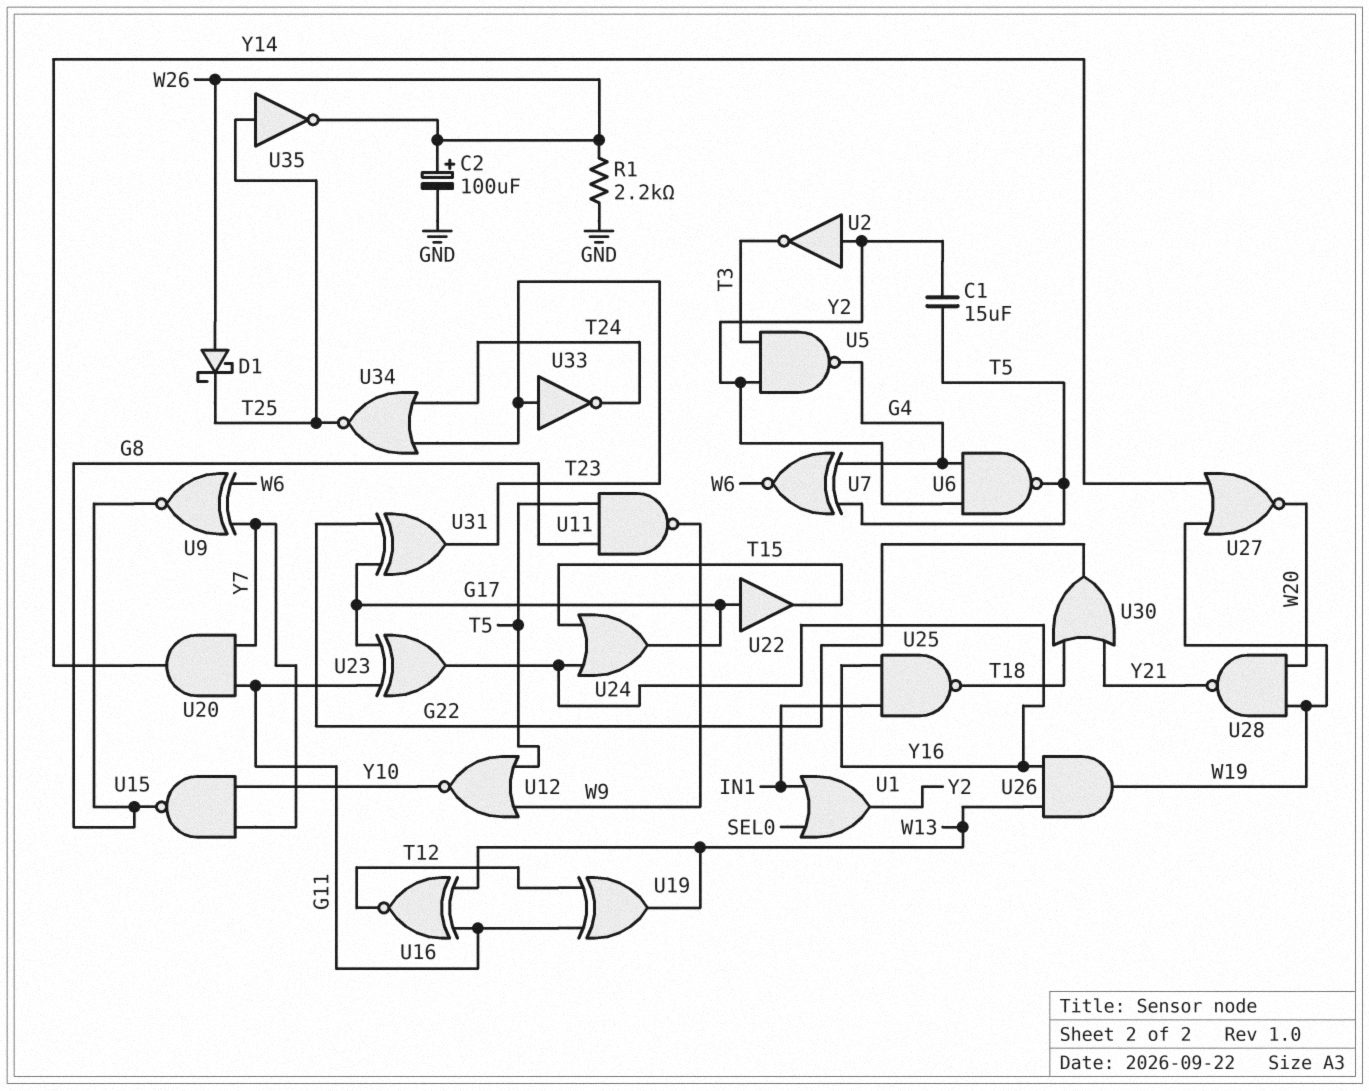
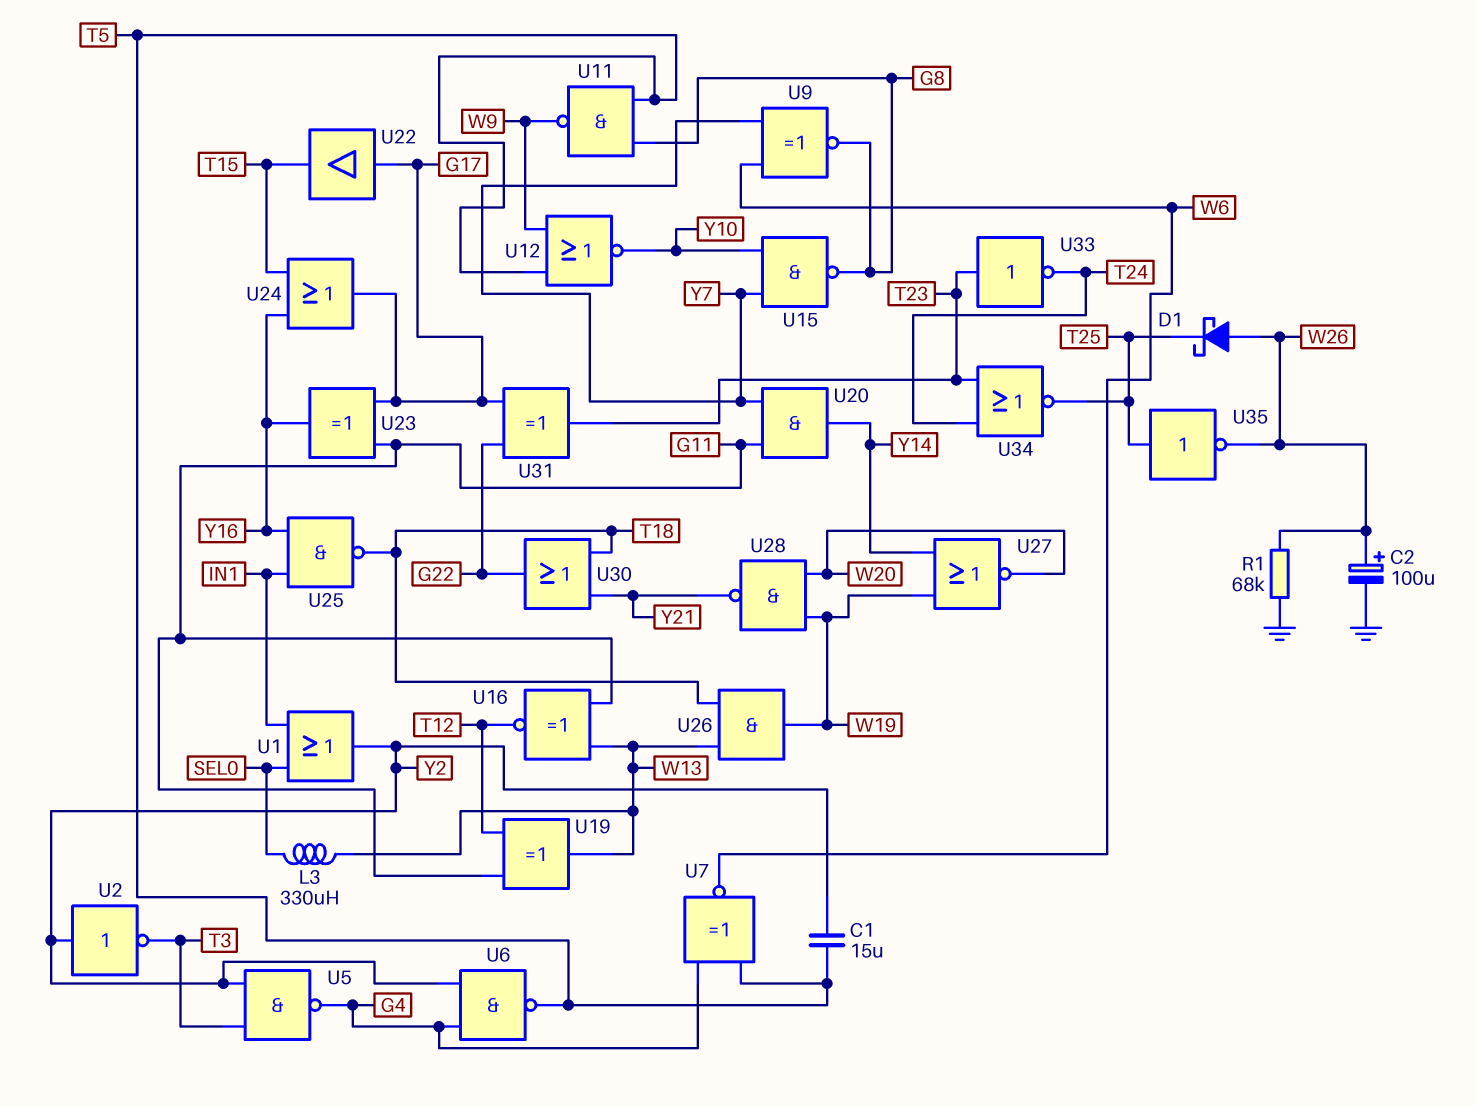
L3: none -> 330uH (SEL0, W13)
R1: 2.2k (GND, W26) -> 68k (GND, W26)
U26: AND (in W13, in Y16, out W19) -> AND (in T18, in W13, out W19)

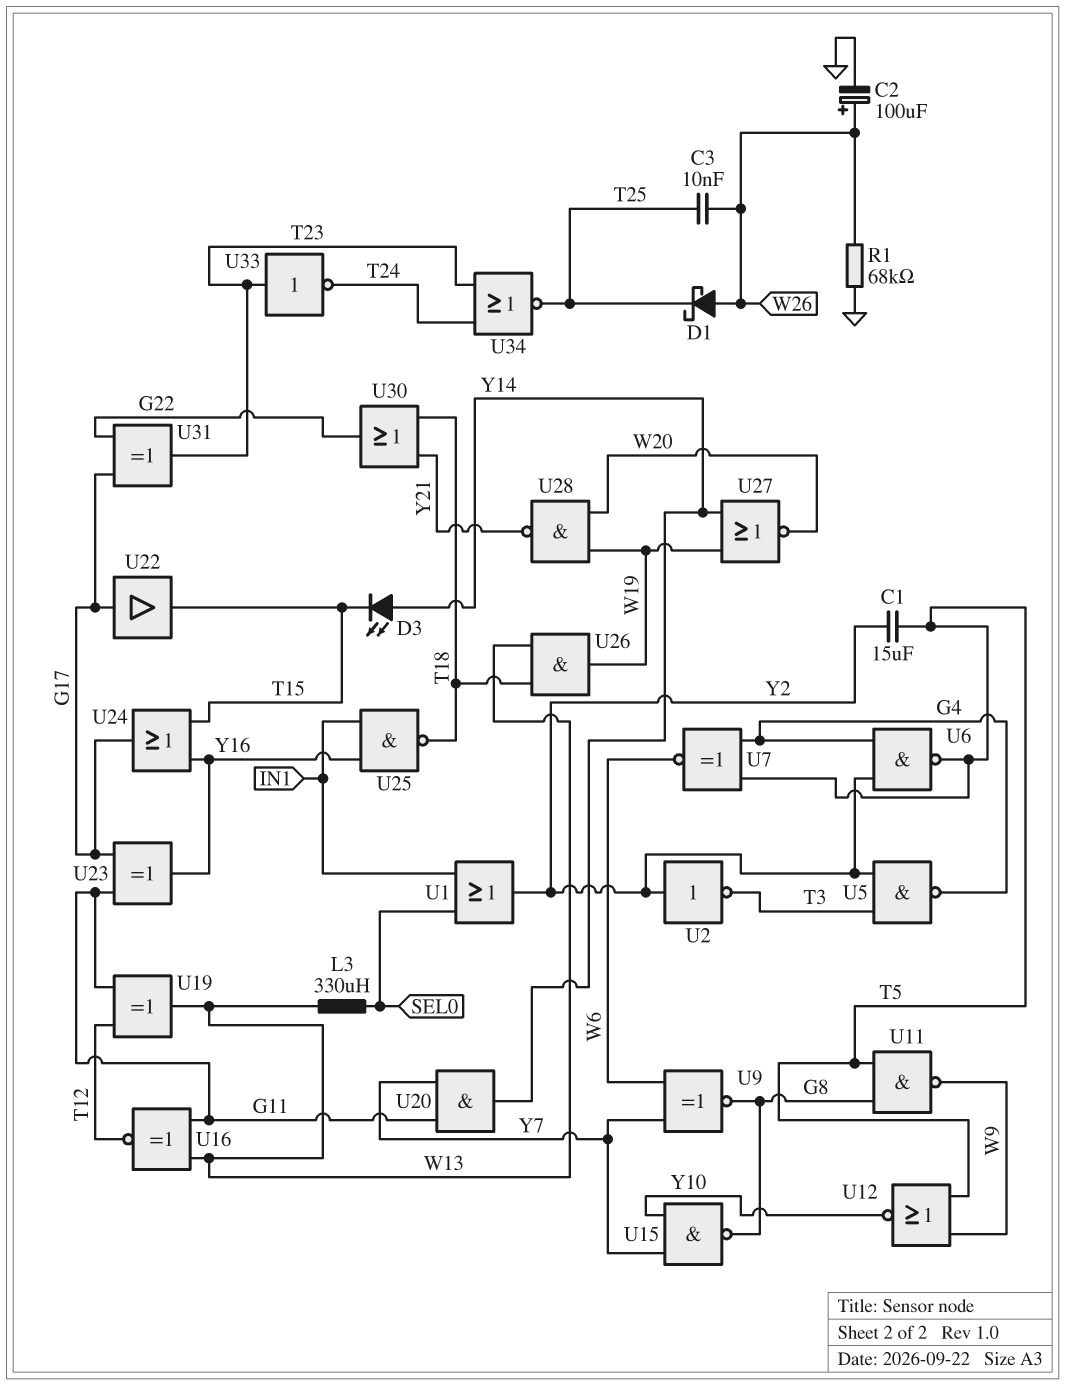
C3: none -> 10nF (T25, W26)
D3: none -> LED (A Y14, K T15)
U35: NOT (in T25, out W26) -> none

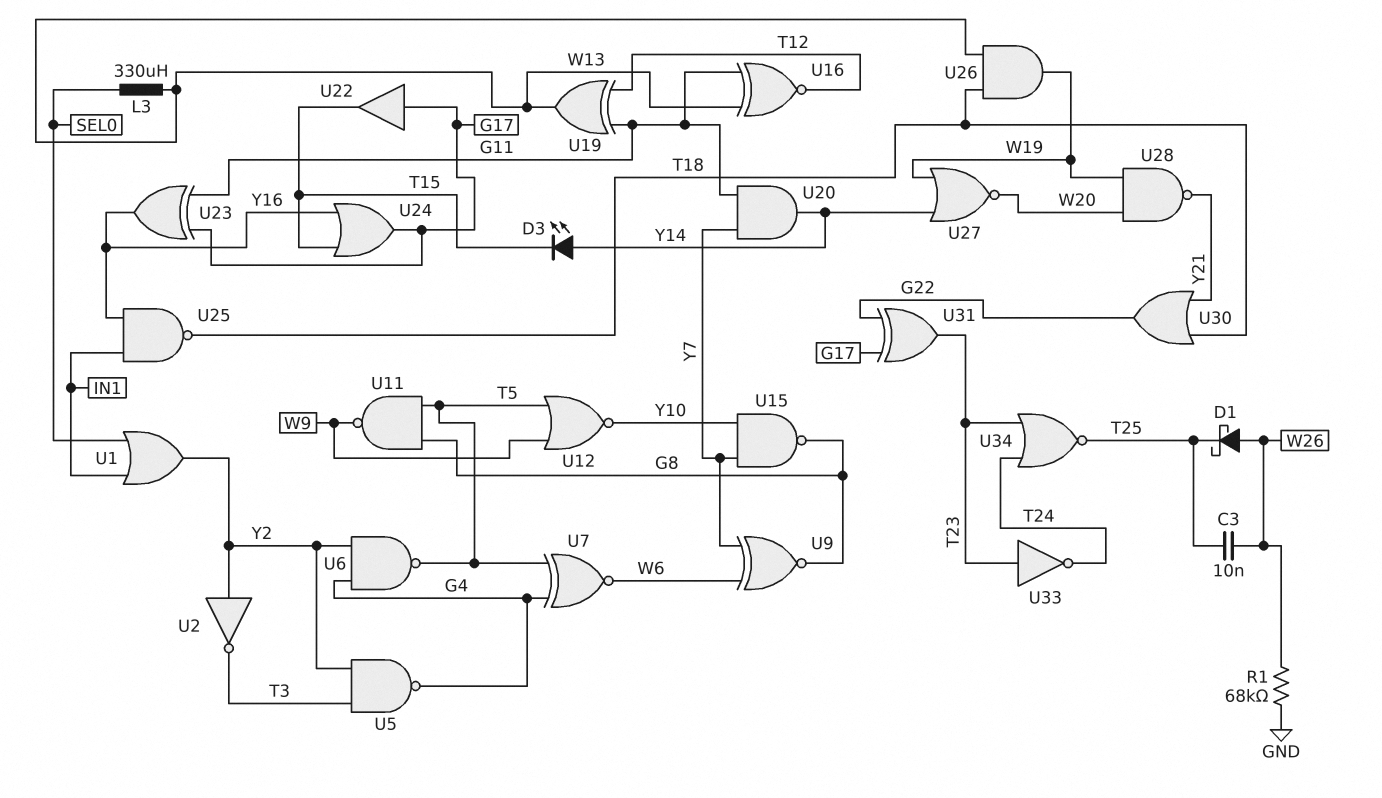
C1: 15uF (T5, Y2) -> none
C2: 100uF (plus W26, minus GND) -> none

